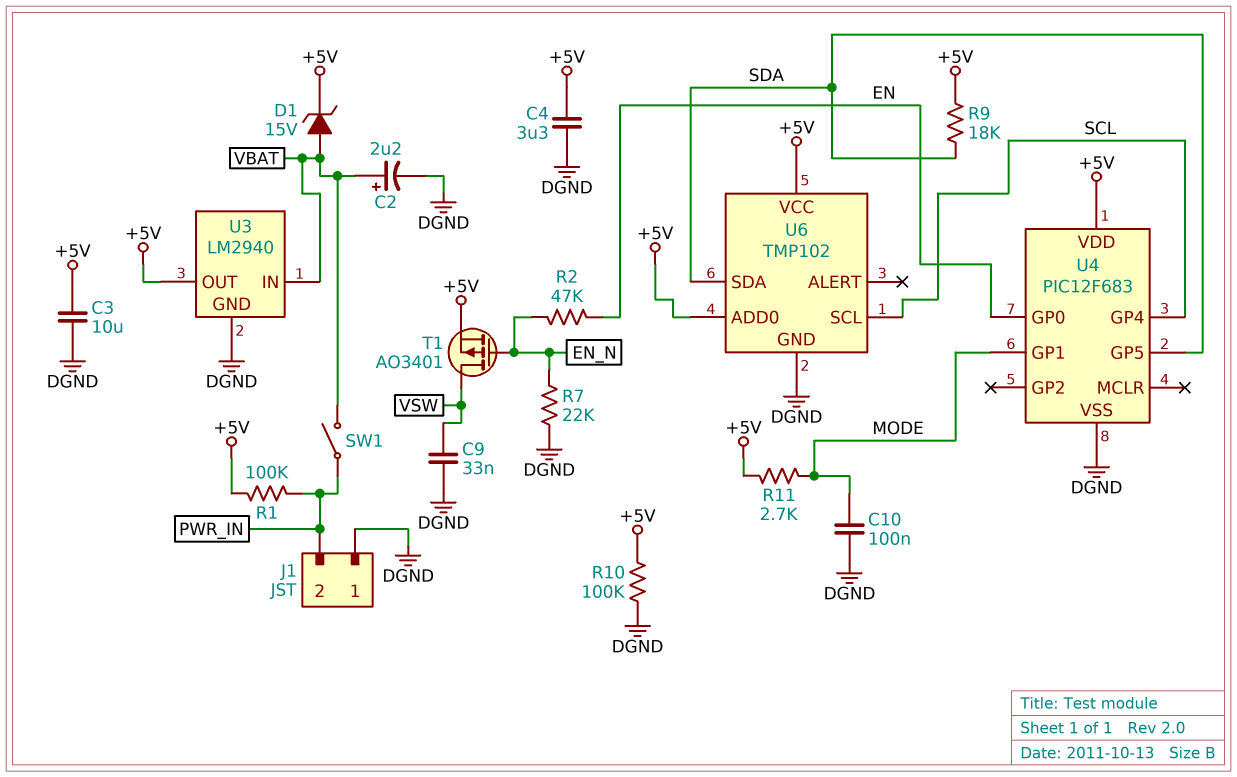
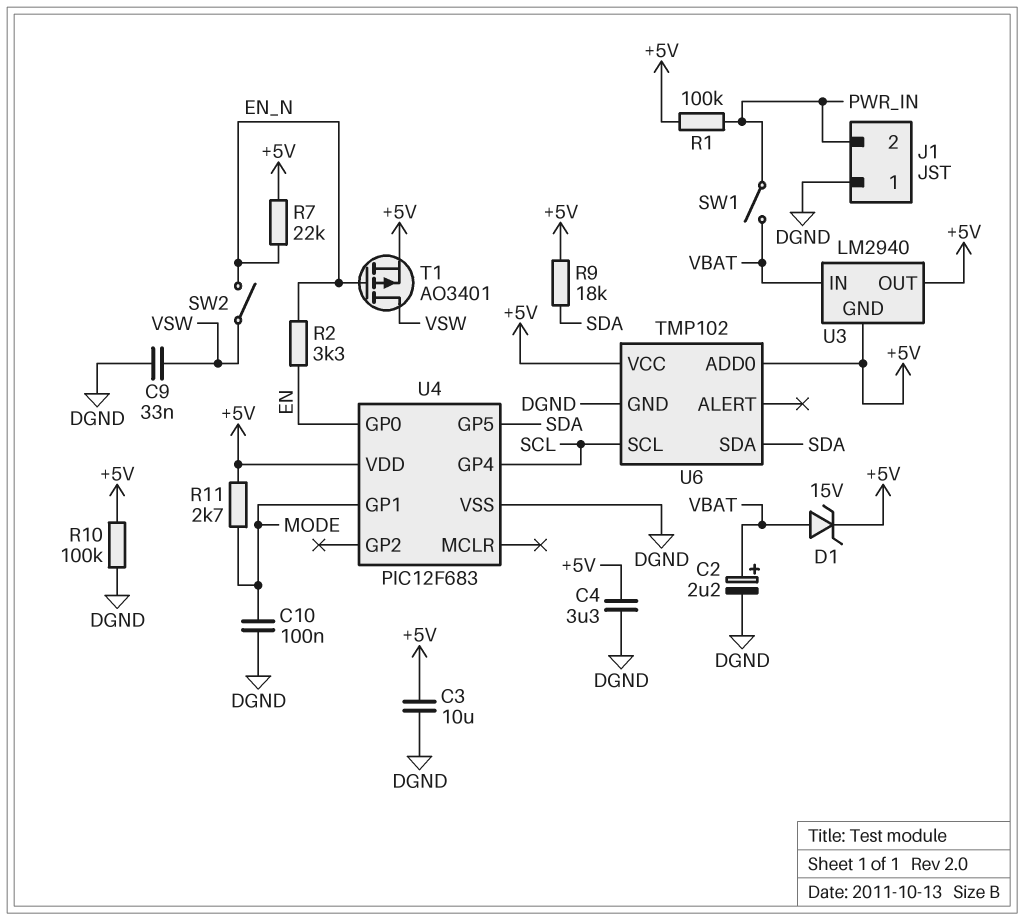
R2: 47k (EN, EN_N) -> 3.3k (EN, EN_N)
R7: 22k (DGND, EN_N) -> 22k (+5V, EN_N)
SW2: none -> switch (EN_N, VSW)
U3 pin GND: DGND -> +5V

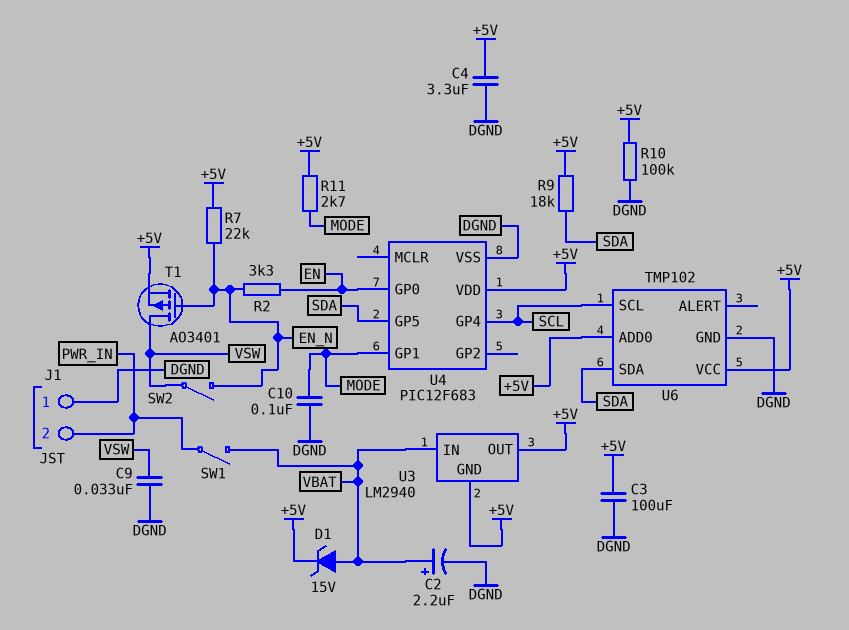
C3: 10uF (+5V, DGND) -> 100uF (+5V, DGND)
R1: 100k (+5V, PWR_IN) -> none

